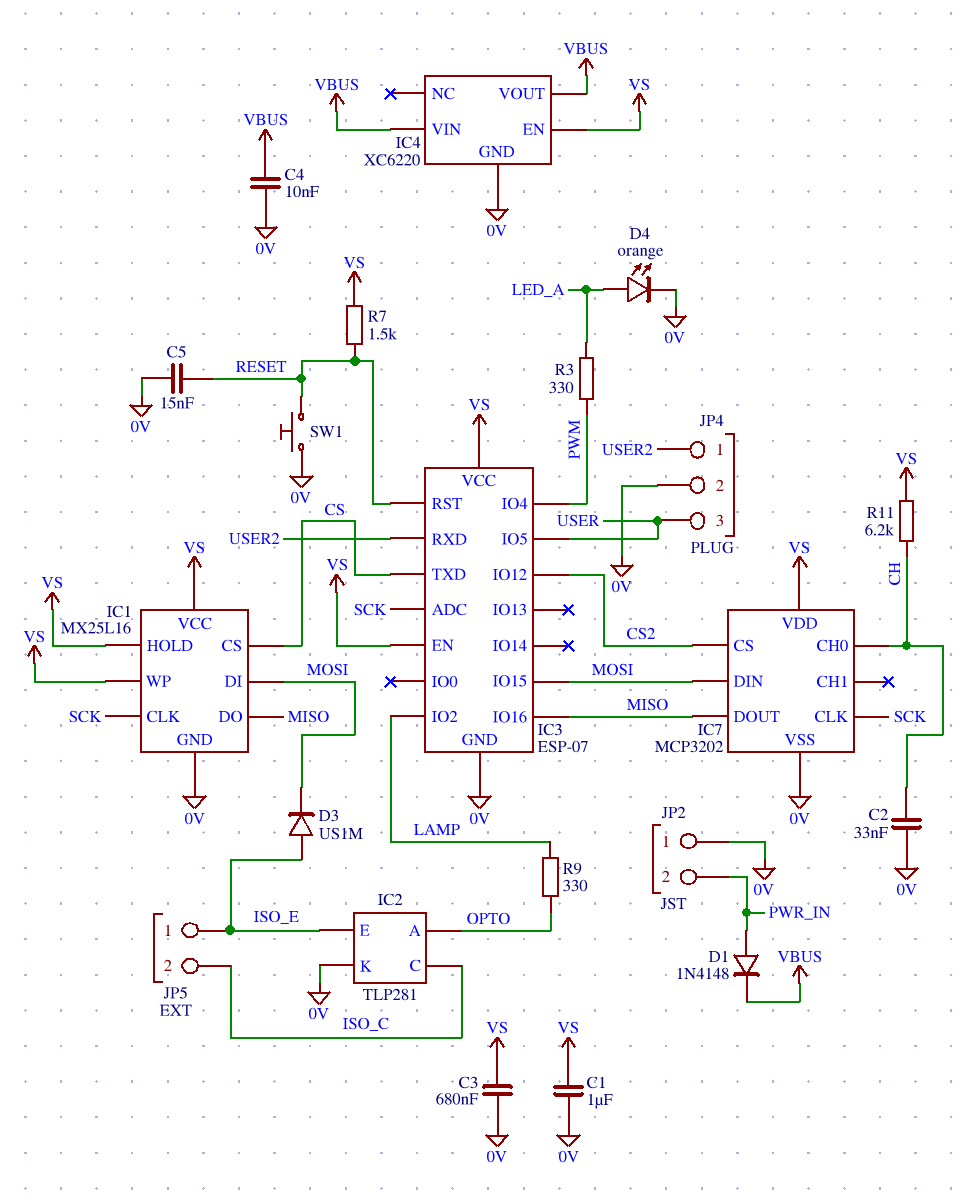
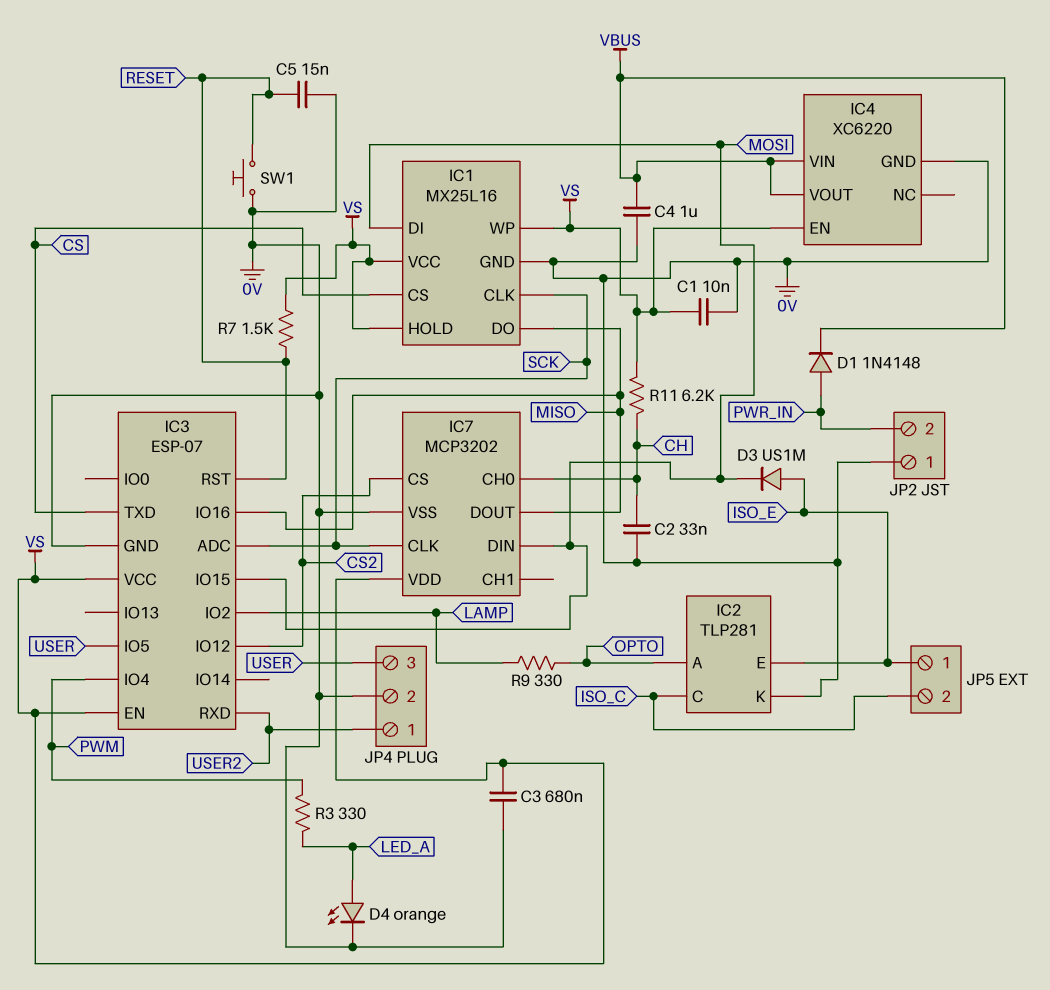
C1: 1uF (0V, VS) -> 10nF (0V, VS)
C4: 10nF (0V, VBUS) -> 1uF (0V, VBUS)

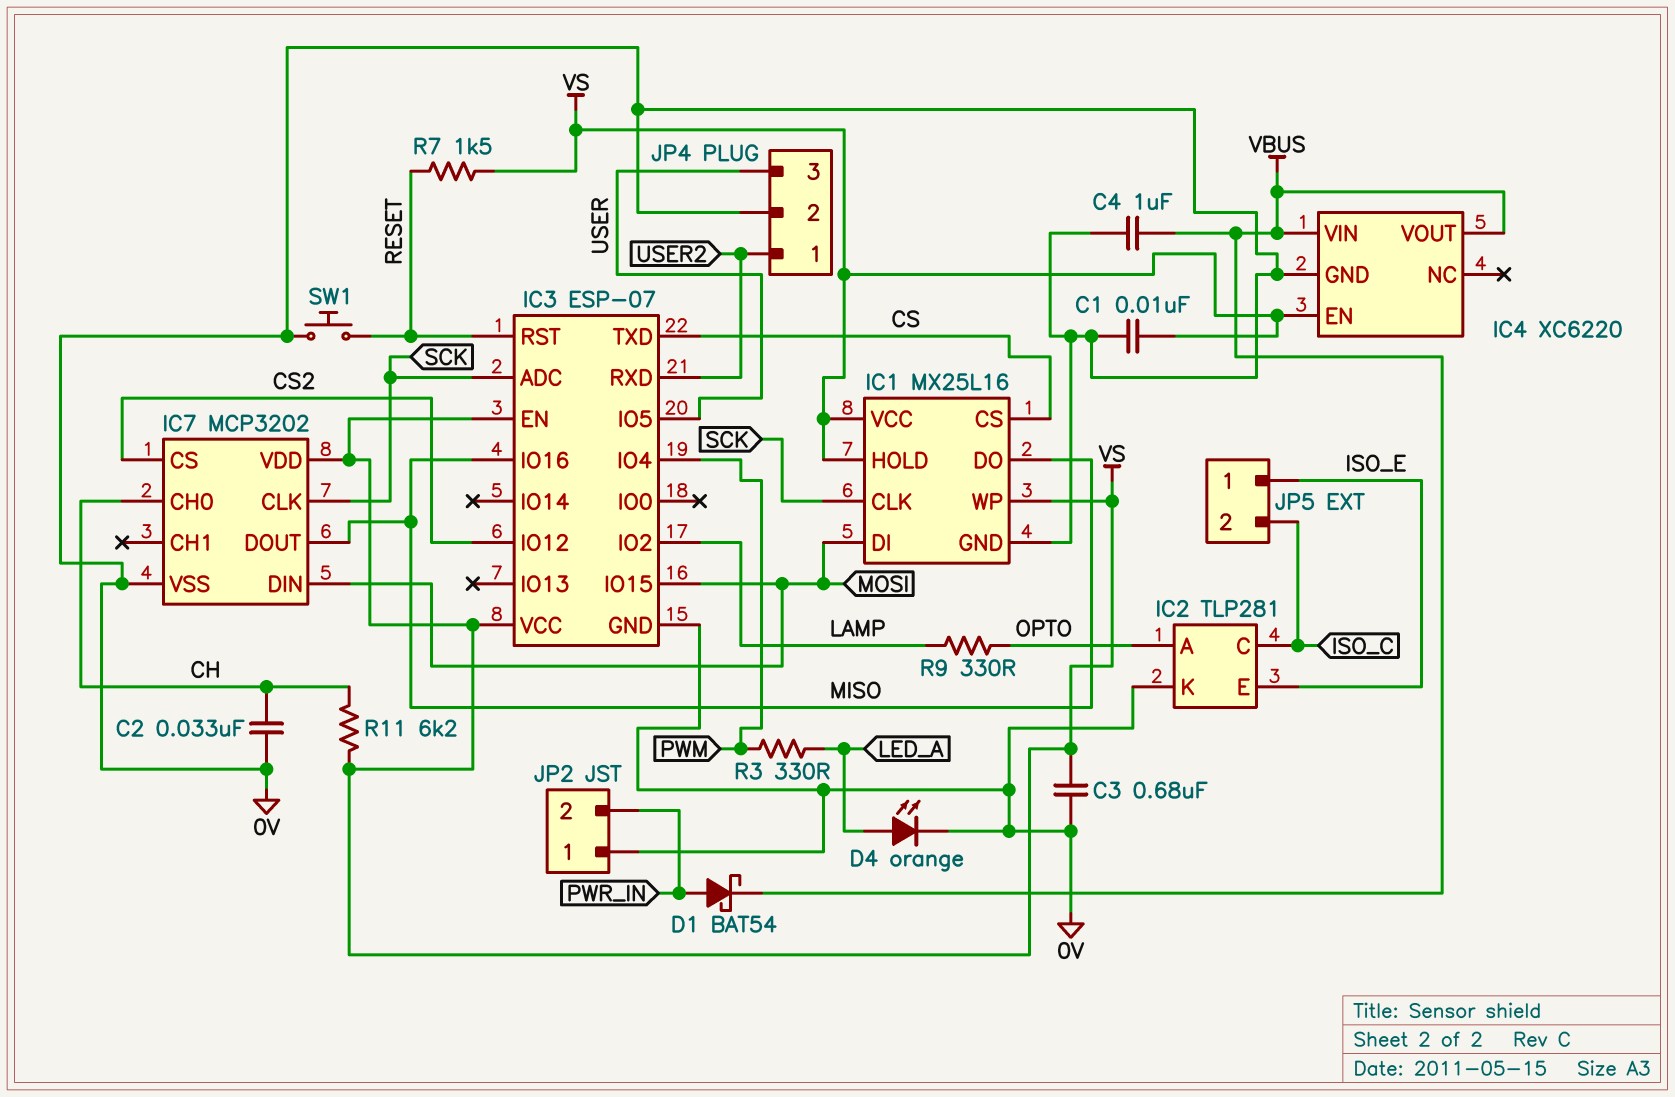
C5: 15nF (0V, RESET) -> none
D1: diode 1N4148 (A PWR_IN, K VBUS) -> schottky BAT54 (A PWR_IN, K VBUS)
D3: diode US1M (A ISO_E, K MOSI) -> none

